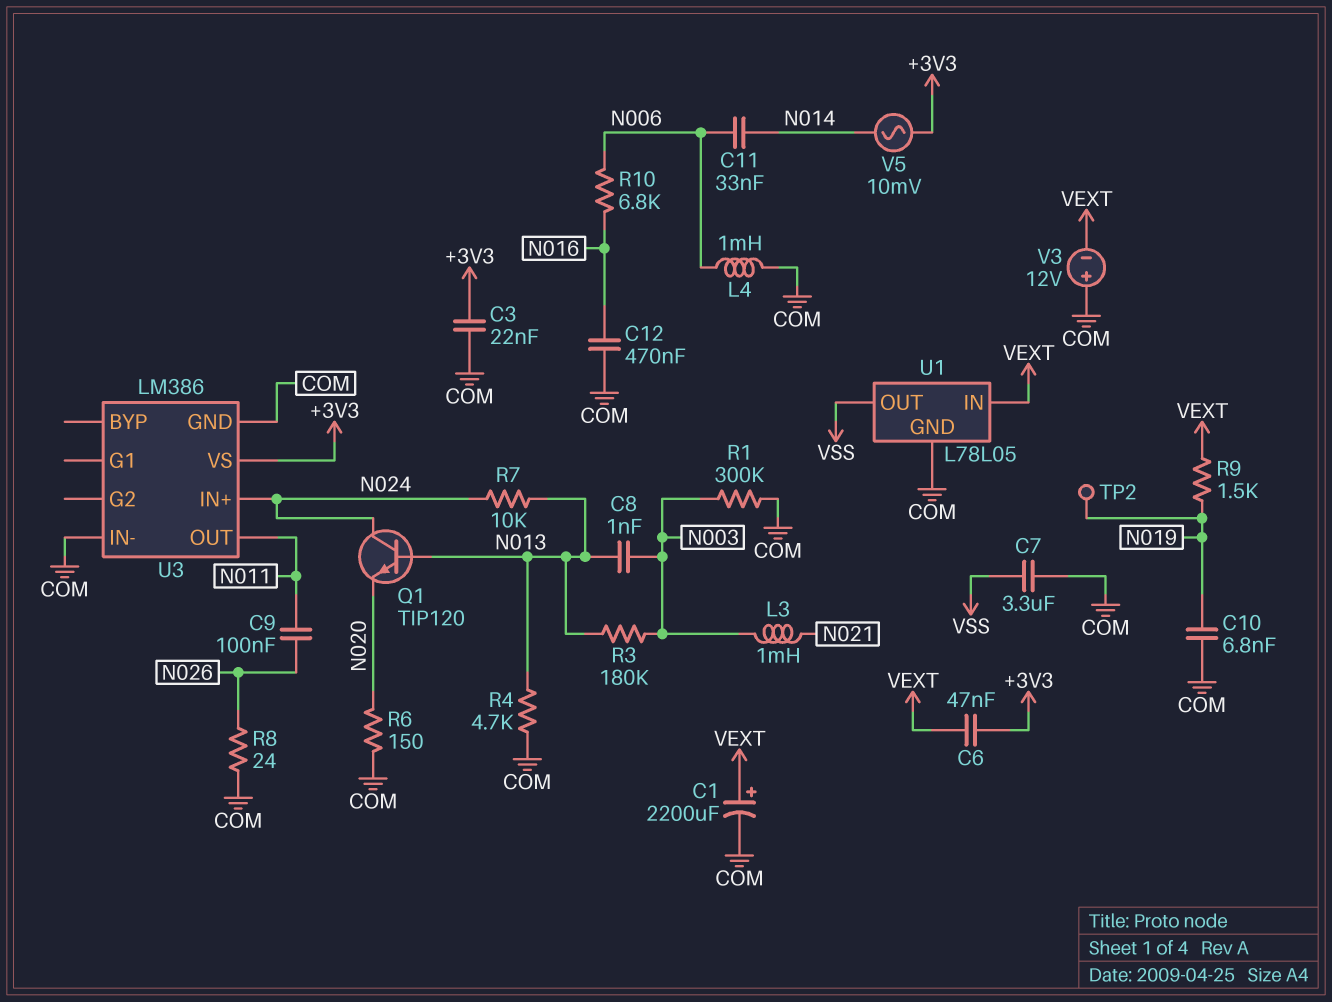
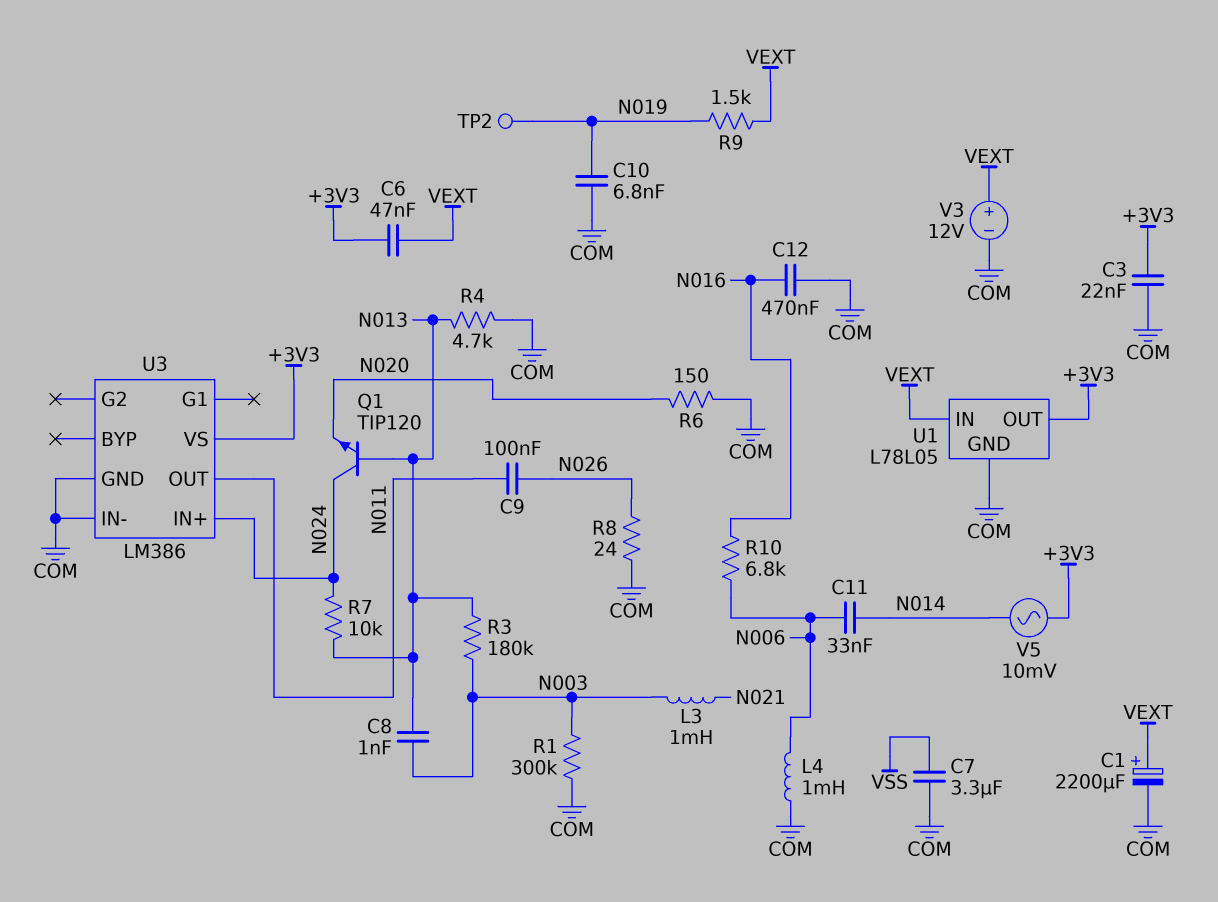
U1 pin OUT: VSS -> +3V3
V3: 12V (plus COM, minus VEXT) -> 12V (plus VEXT, minus COM)

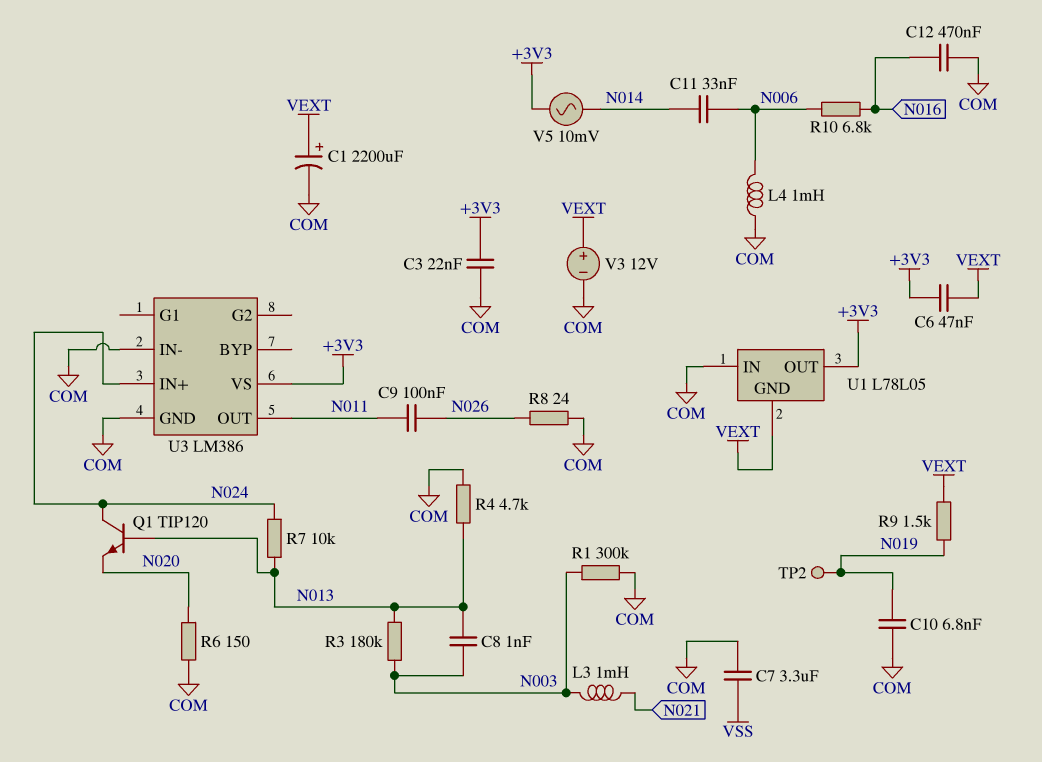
U1 pin GND: COM -> VEXT
U1 pin IN: VEXT -> COM

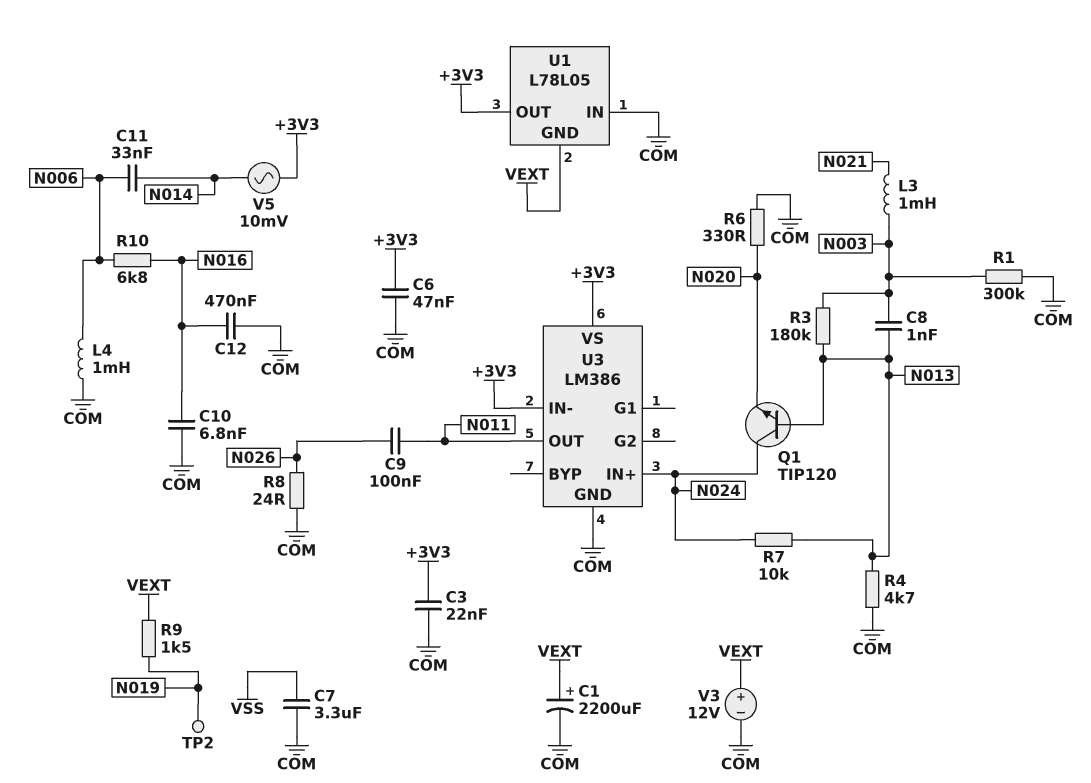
C6: 47nF (+3V3, VEXT) -> 47nF (+3V3, COM)
C10: 6.8nF (COM, N019) -> 6.8nF (COM, N016)
R6: 150 (COM, N020) -> 330 (COM, N020)
U3 pin IN-: COM -> +3V3

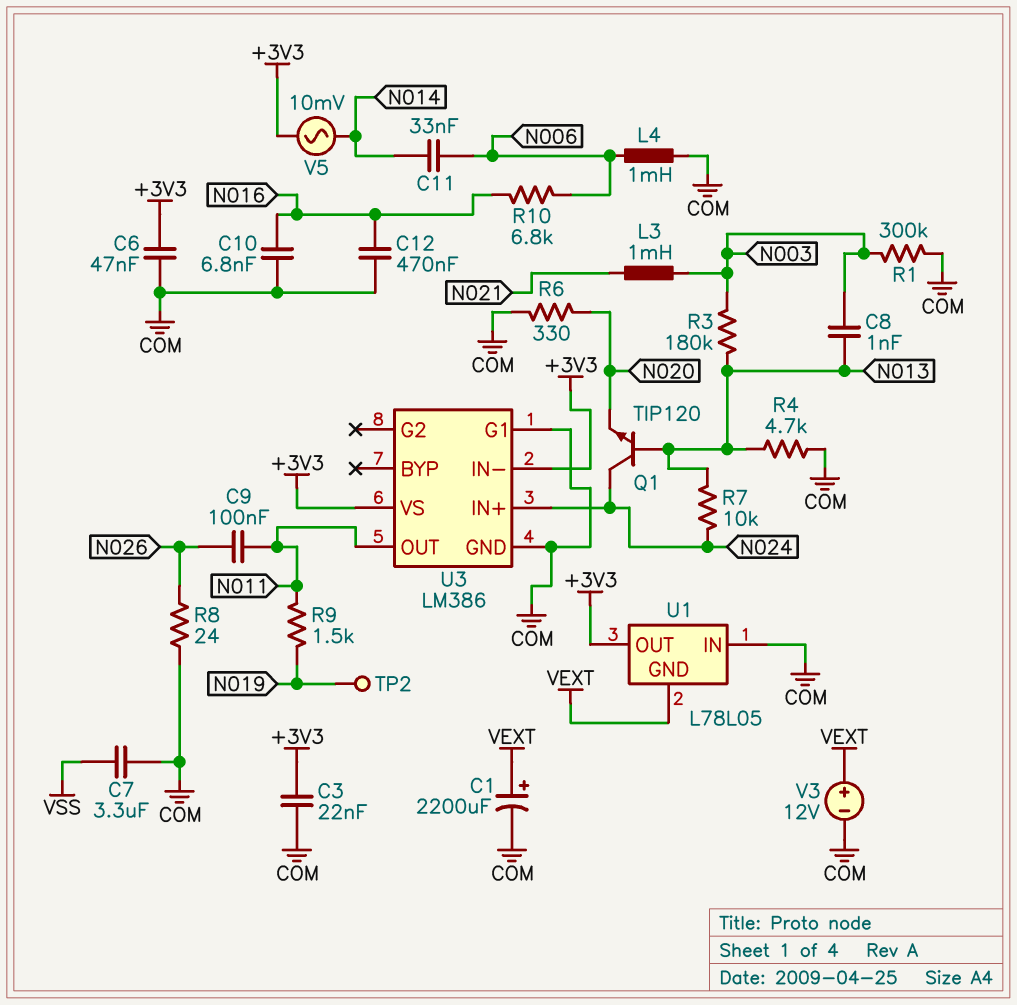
R9: 1.5k (N019, VEXT) -> 1.5k (N011, N019)
U3 pin G1: none -> COM

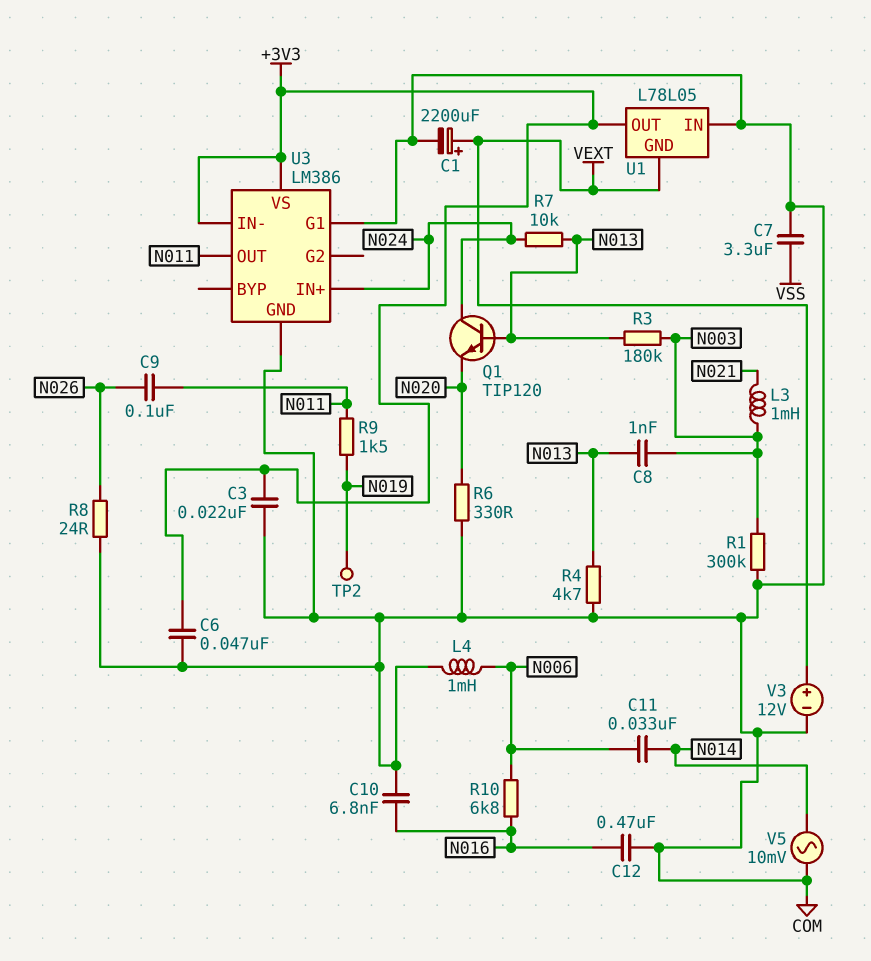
V5: AC 10mV (+3V3, N014) -> AC 10mV (COM, N014)

